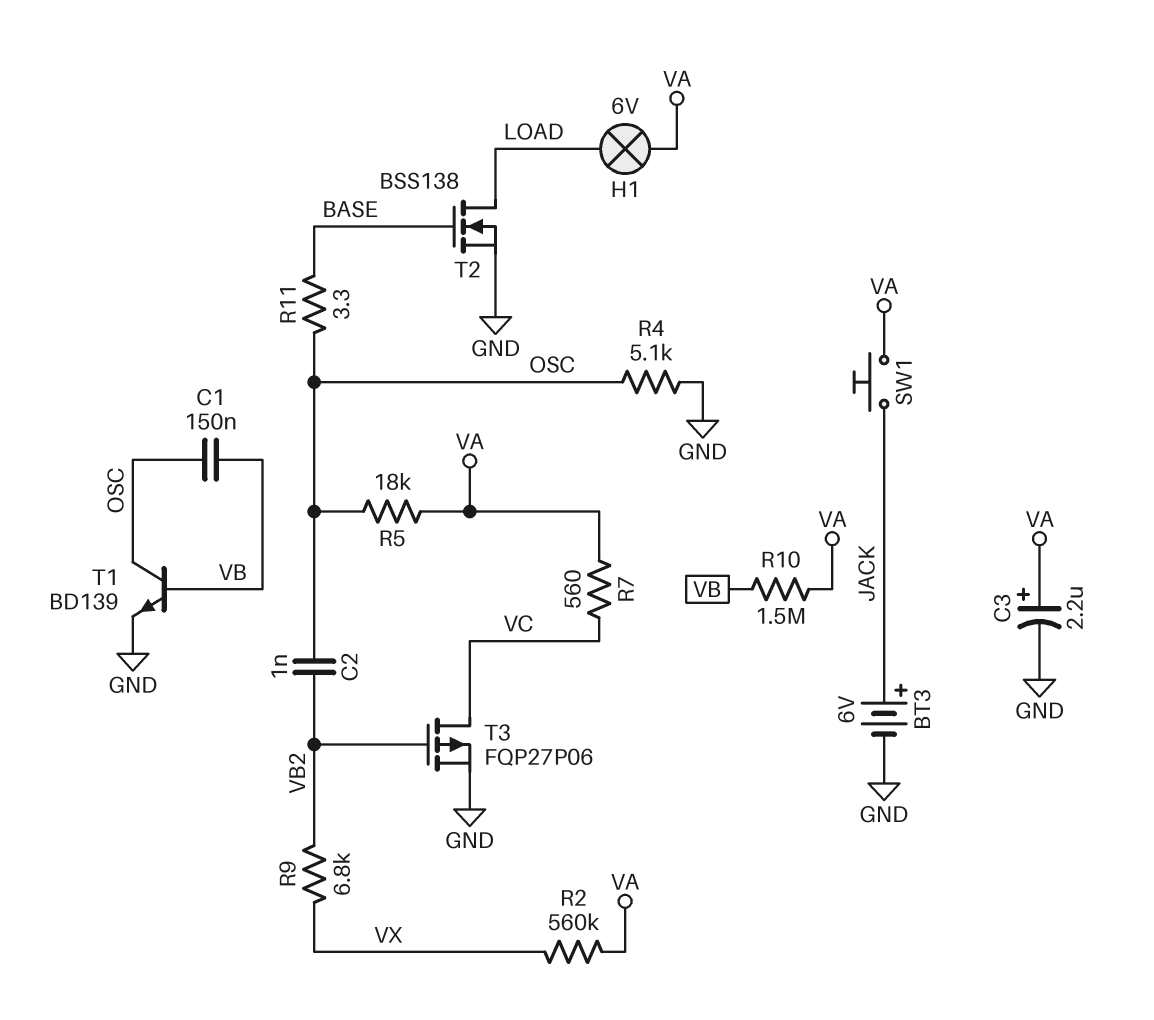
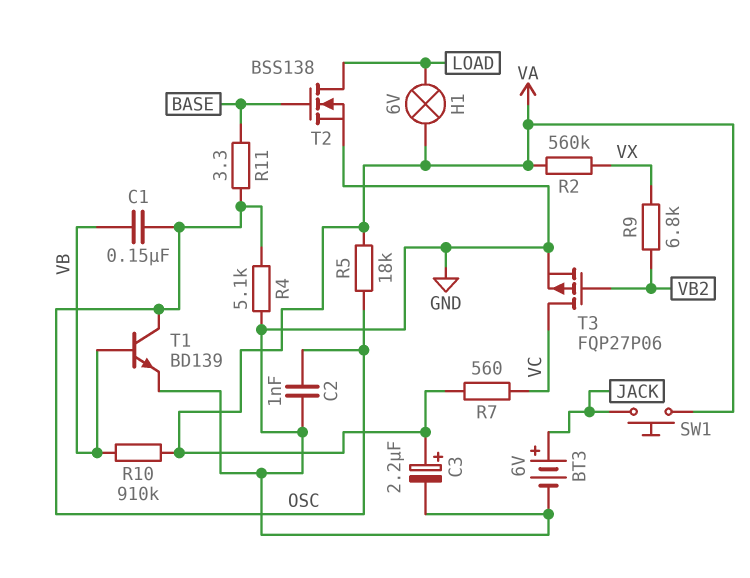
C2: 1nF (OSC, VB2) -> 1nF (GND, OSC)
R10: 1.5M (VA, VB) -> 910k (VA, VB)

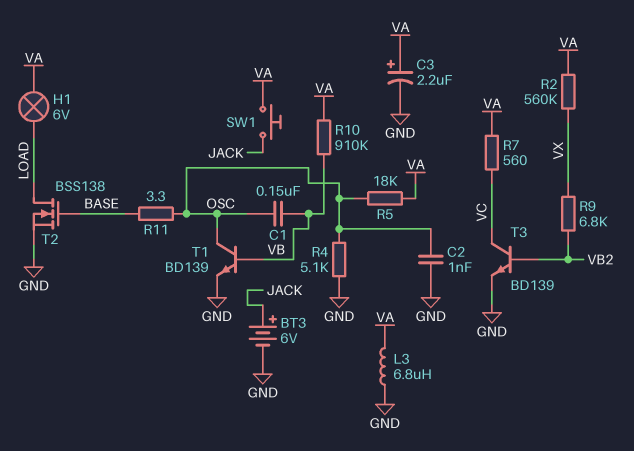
L3: none -> 6.8uH (GND, VA)
T3: PMOS FQP27P06 (G VB2, D VC, S GND) -> NPN BD139 (B VB2, C VC, E GND)

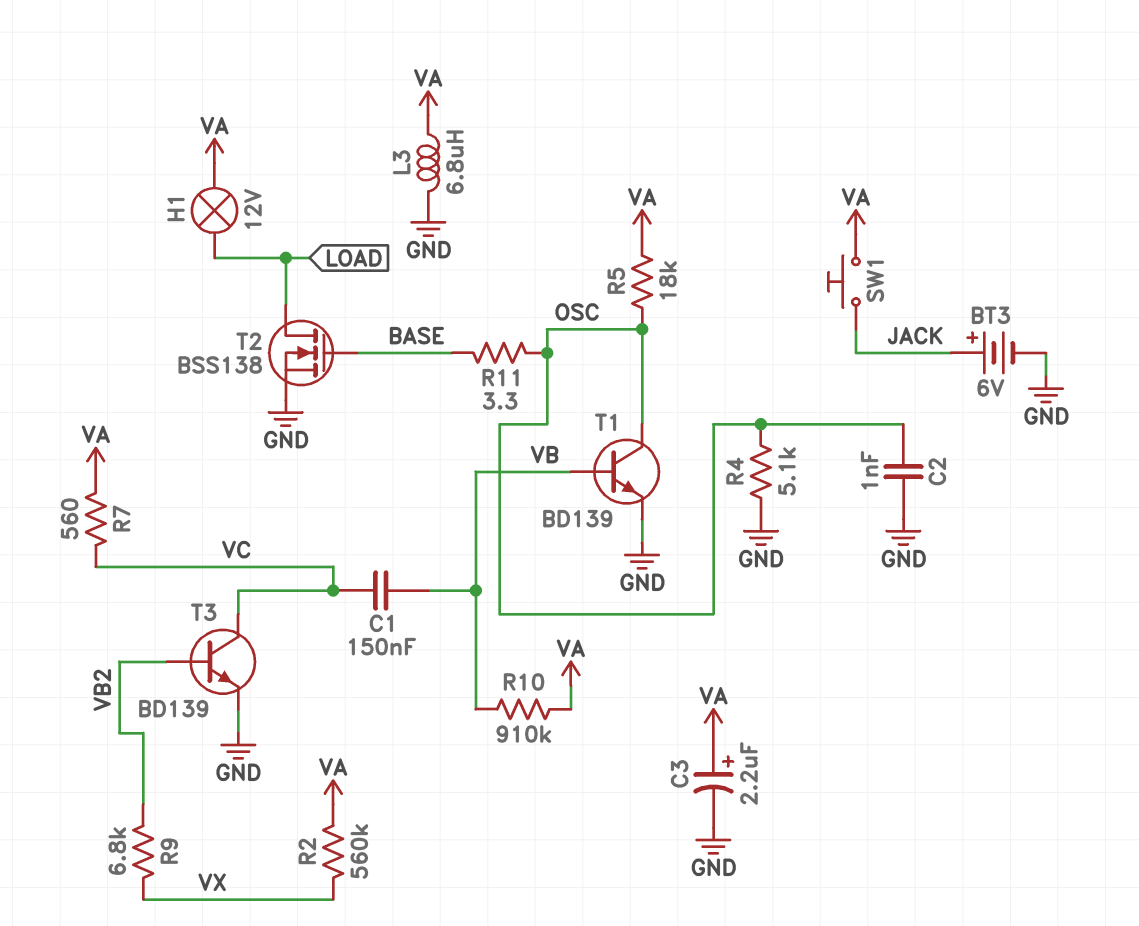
C1: 150nF (OSC, VB) -> 150nF (VB, VC)
H1: lamp 6V (LOAD, VA) -> lamp 12V (LOAD, VA)

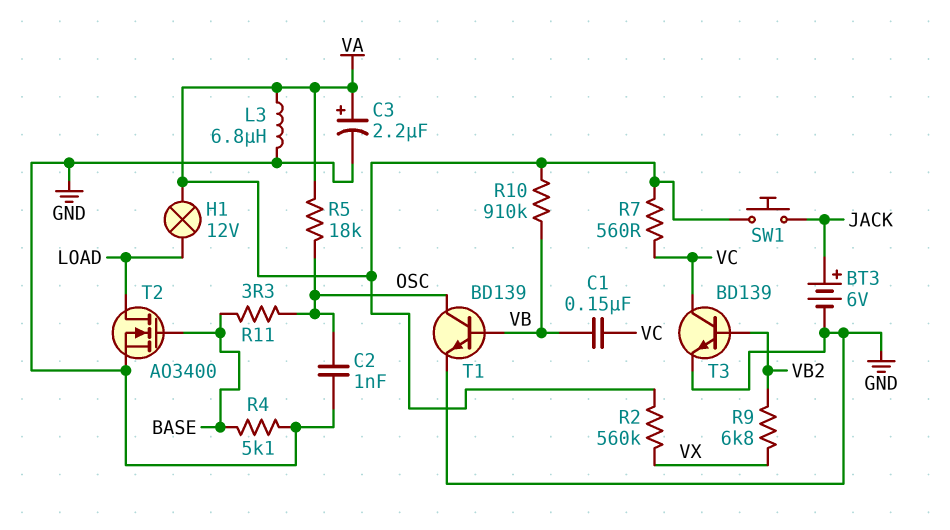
R4: 5.1k (GND, OSC) -> 5.1k (BASE, GND)
T2: NMOS BSS138 (G BASE, D LOAD, S GND) -> NMOS AO3400 (G BASE, D LOAD, S GND)

